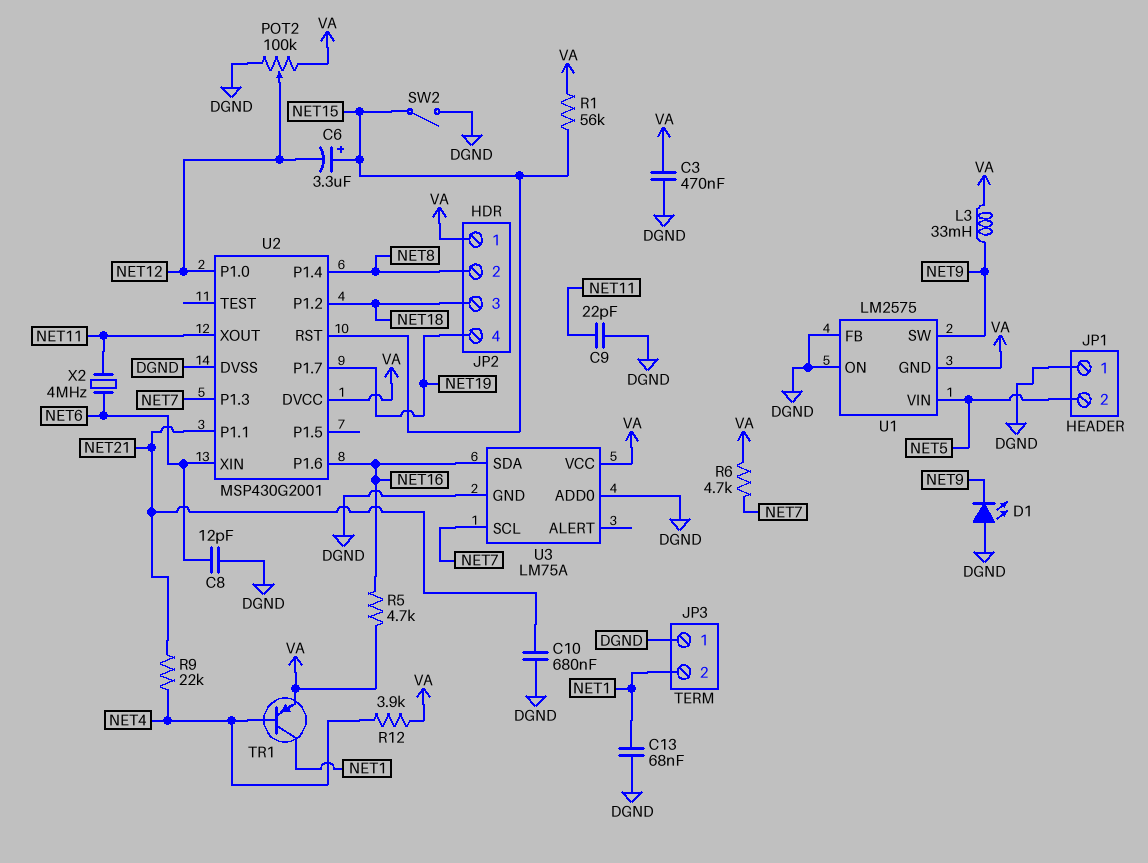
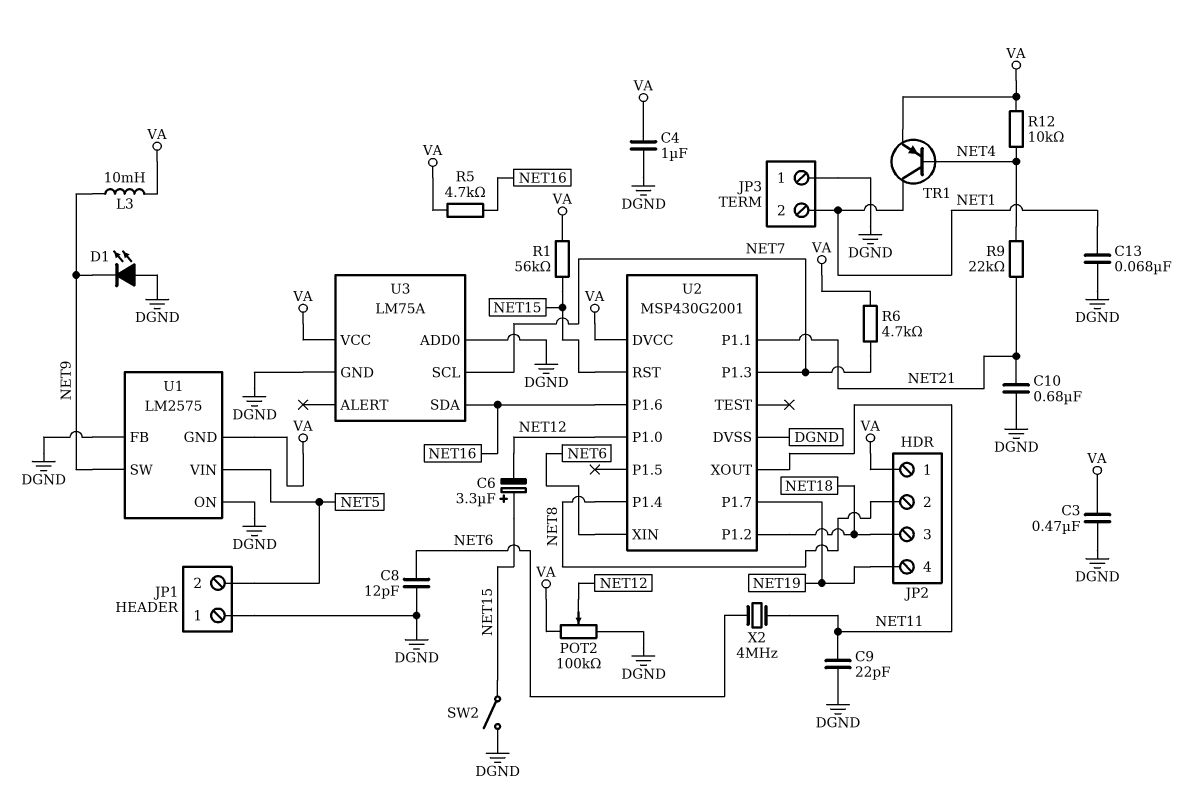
C4: none -> 1uF (DGND, VA)
L3: 33mH (NET9, VA) -> 10mH (NET9, VA)
R12: 3.9k (NET4, VA) -> 10k (NET4, VA)

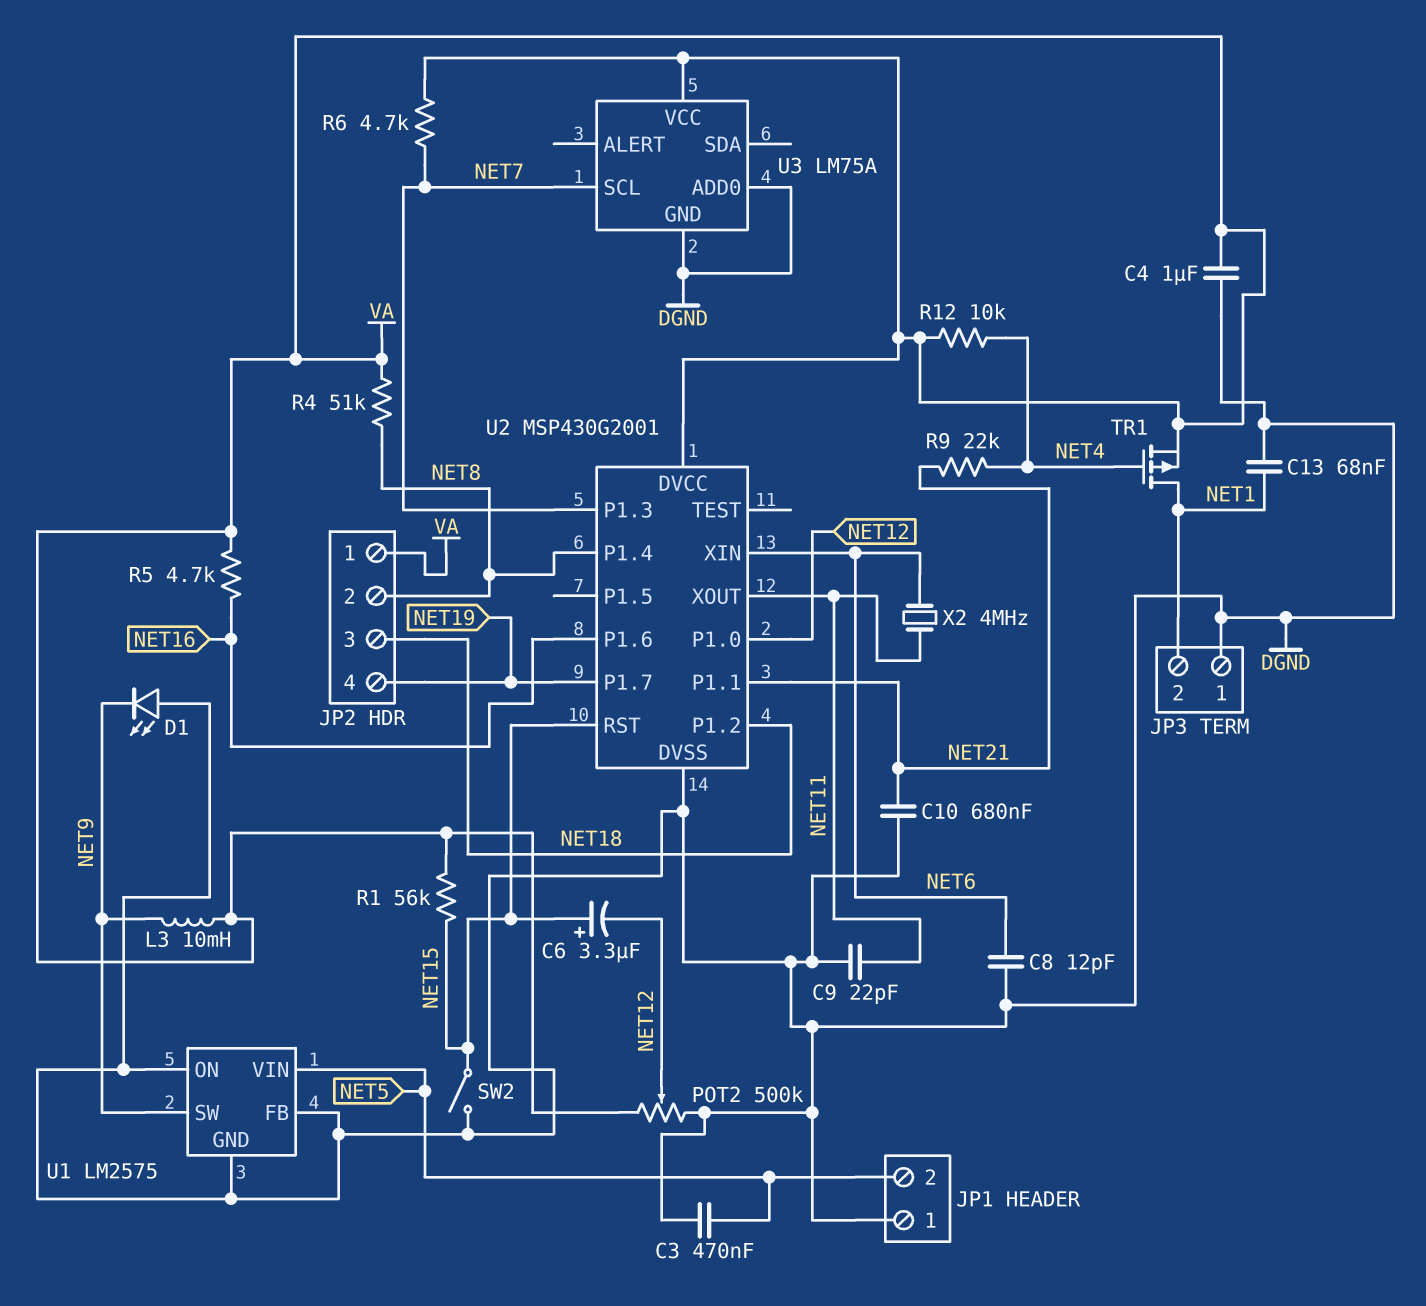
C3: 470nF (DGND, VA) -> 470nF (DGND, NET5)
POT2: 100k (DGND, VA, wiper NET12) -> 500k (DGND, VA, wiper NET12)
R4: none -> 51k (NET8, VA)
TR1: PNP (B NET4, C NET1, E VA) -> PMOS (G NET4, D NET1, S VA)
U1 pin GND: VA -> DGND
U3 pin SDA: NET16 -> none

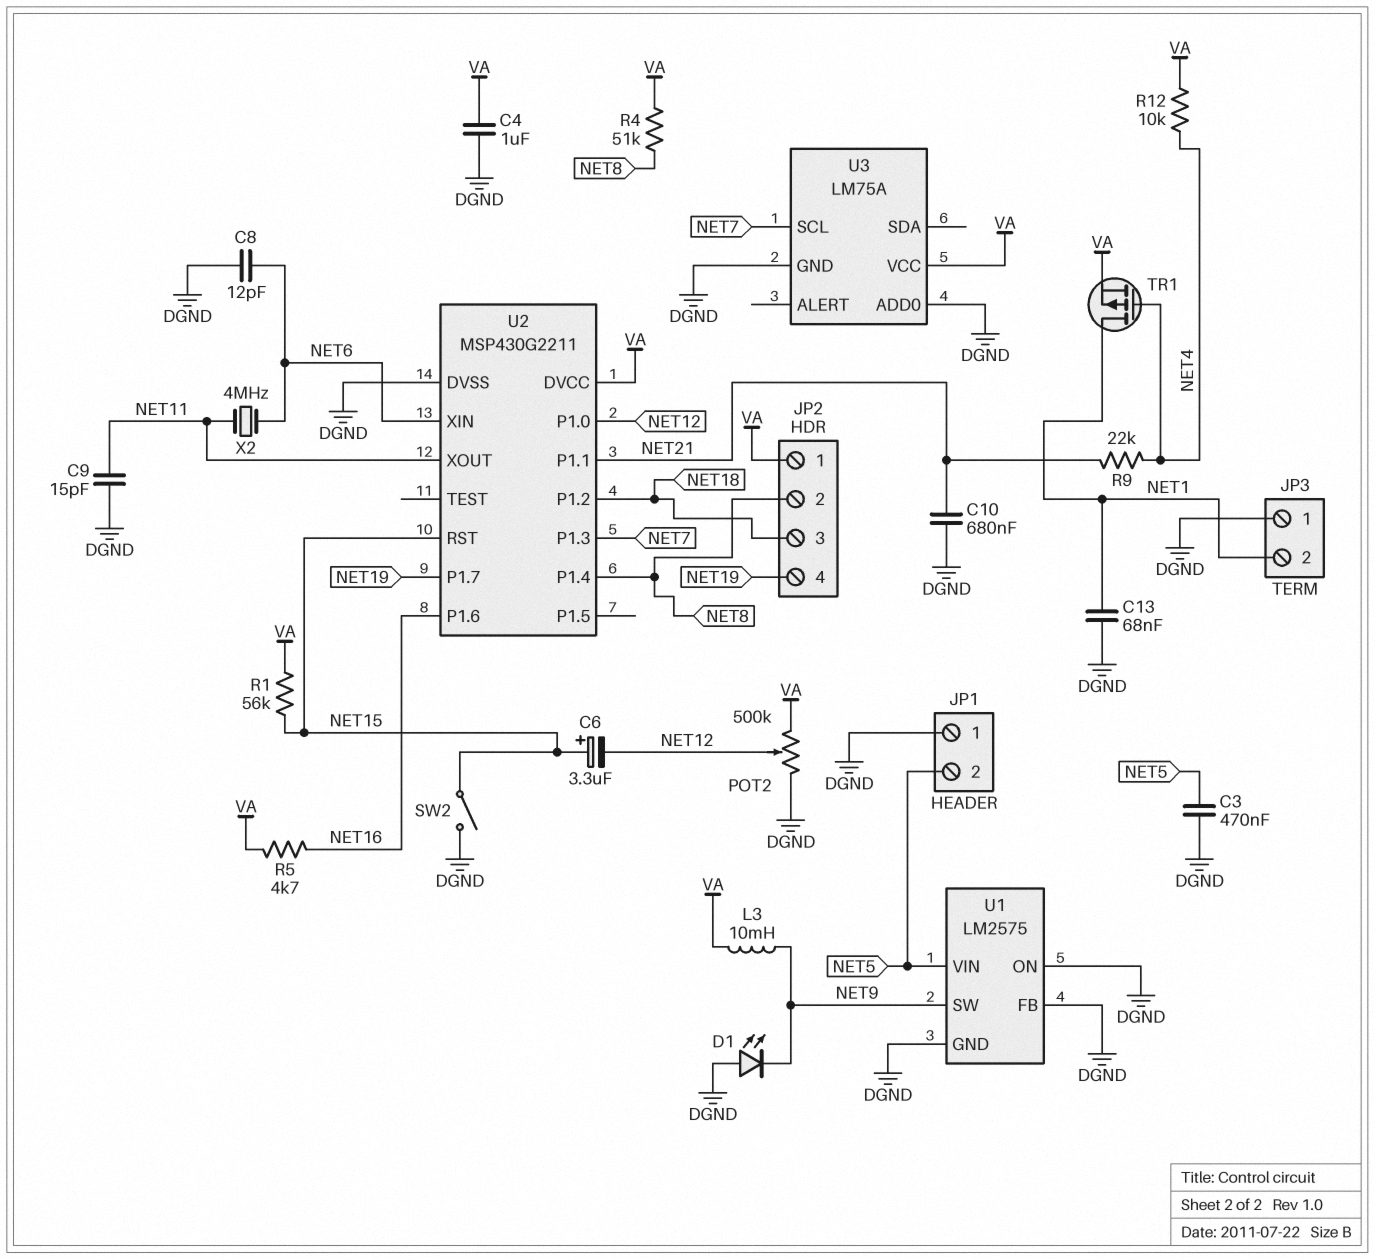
C9: 22pF (DGND, NET11) -> 15pF (DGND, NET11)
R6: 4.7k (NET7, VA) -> none
U2: MSP430G2001 -> MSP430G2211

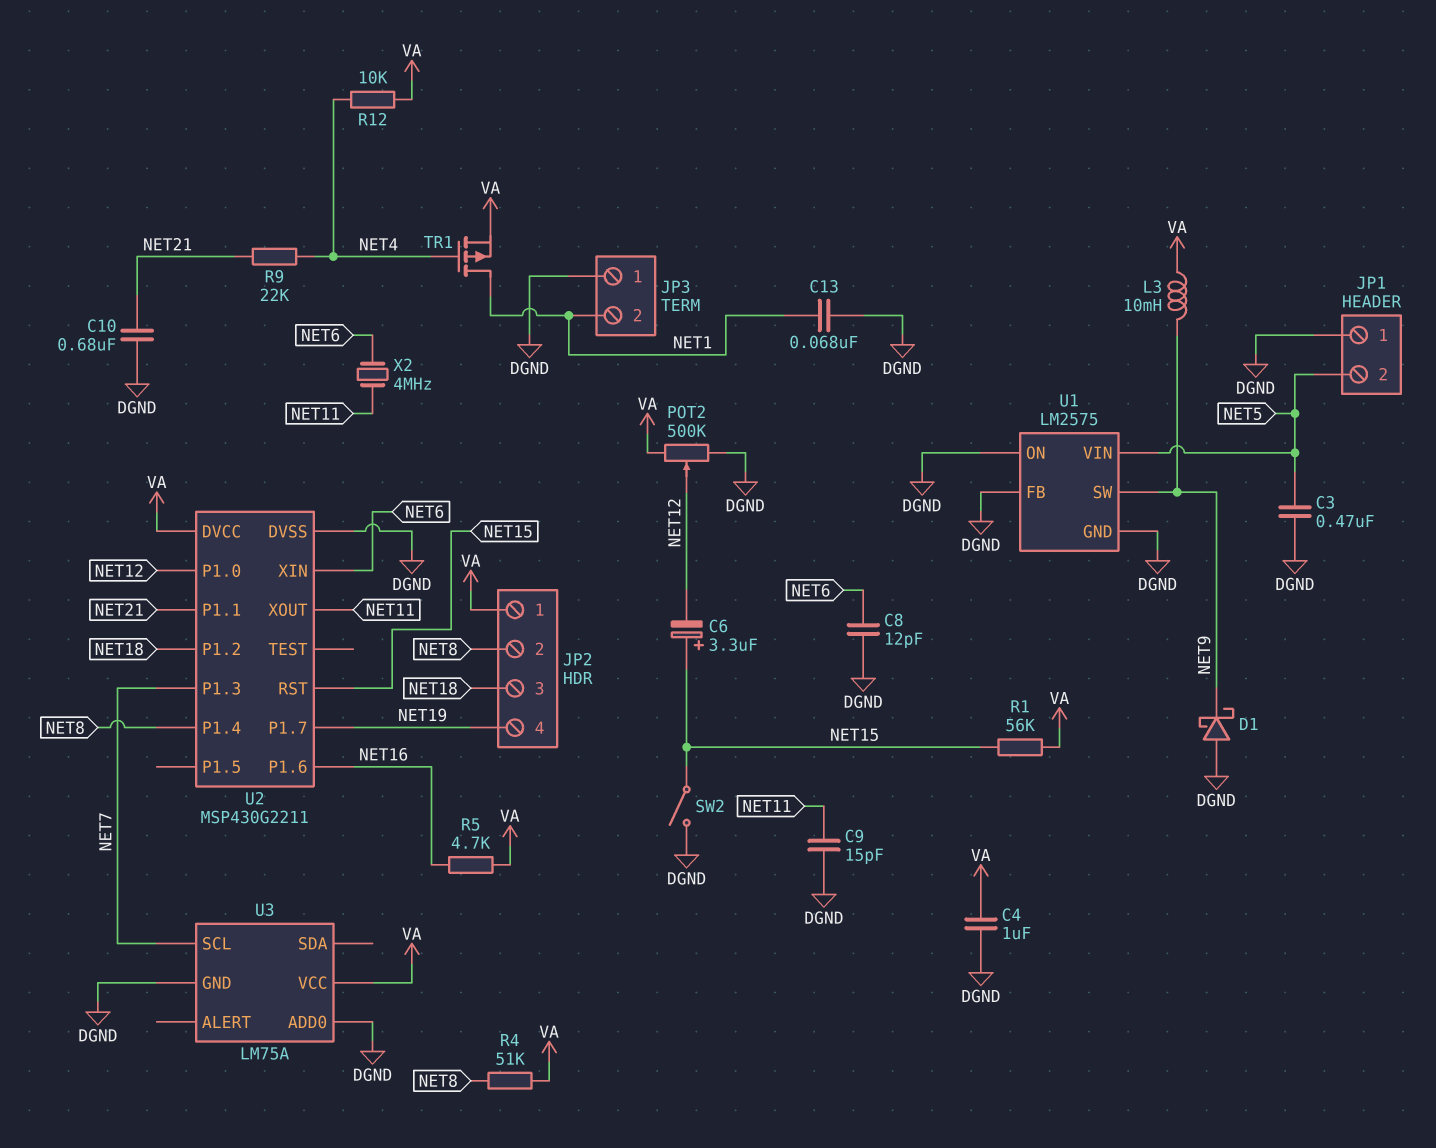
D1: LED (A DGND, K NET9) -> schottky (A DGND, K NET9)

